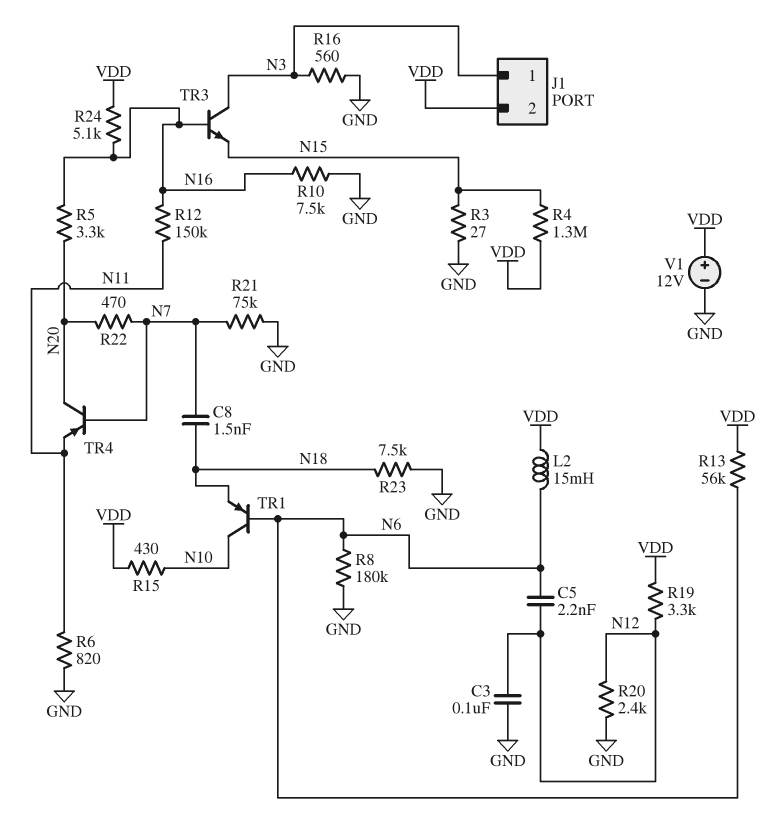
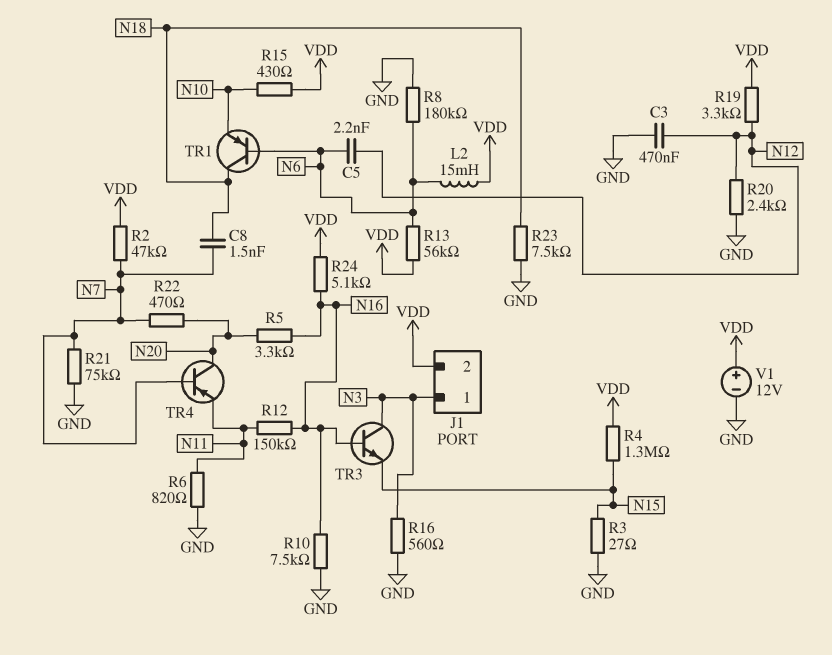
C3: 100nF (GND, N12) -> 470nF (GND, N12)
R2: none -> 47k (N7, VDD)
TR1: PNP (B N6, C N10, E N18) -> PNP (B N6, C N18, E N10)

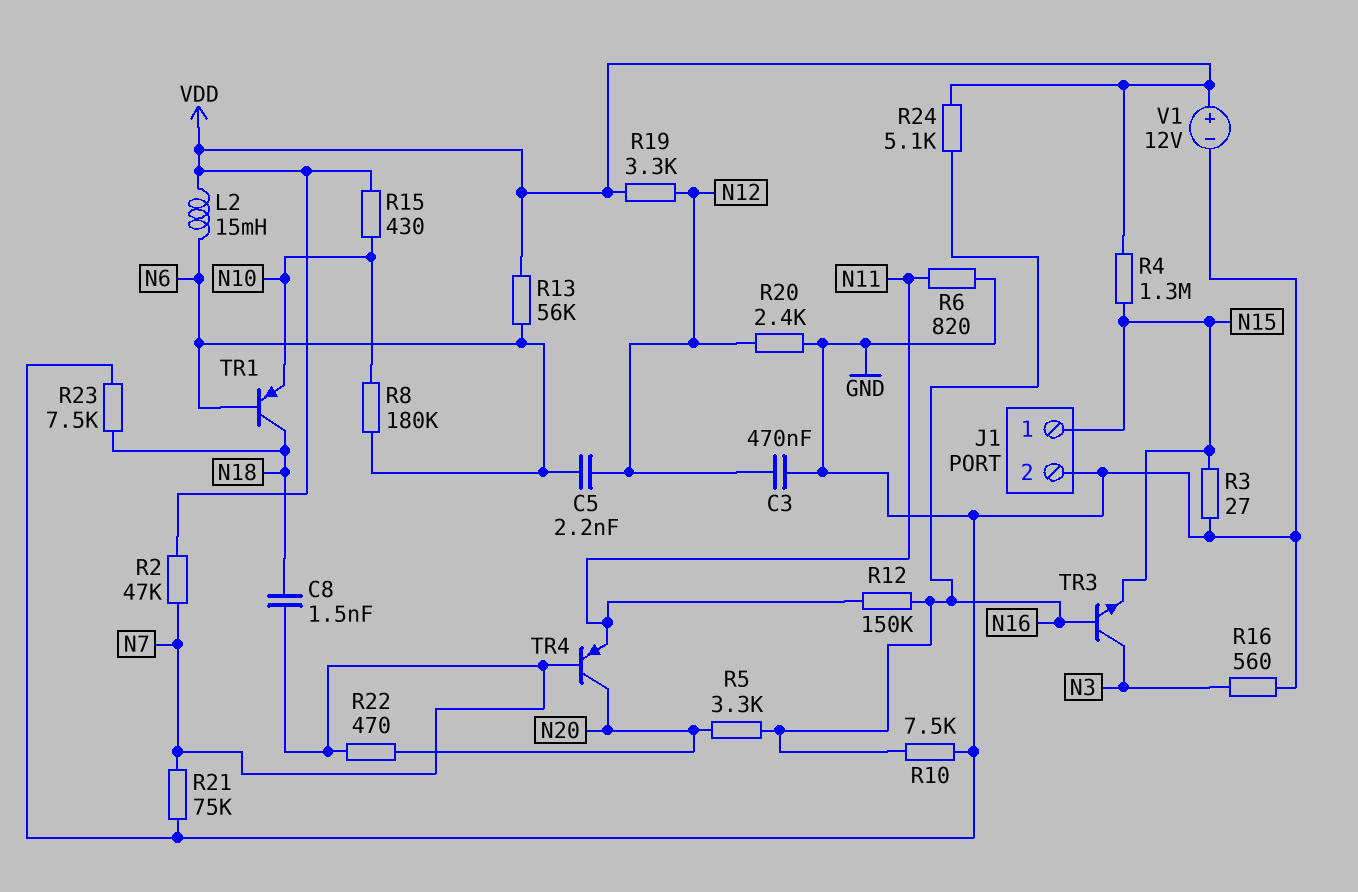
J1 pin 1: N3 -> N15
J1 pin 2: VDD -> GND
R8: 180k (GND, N6) -> 180k (N6, N10)

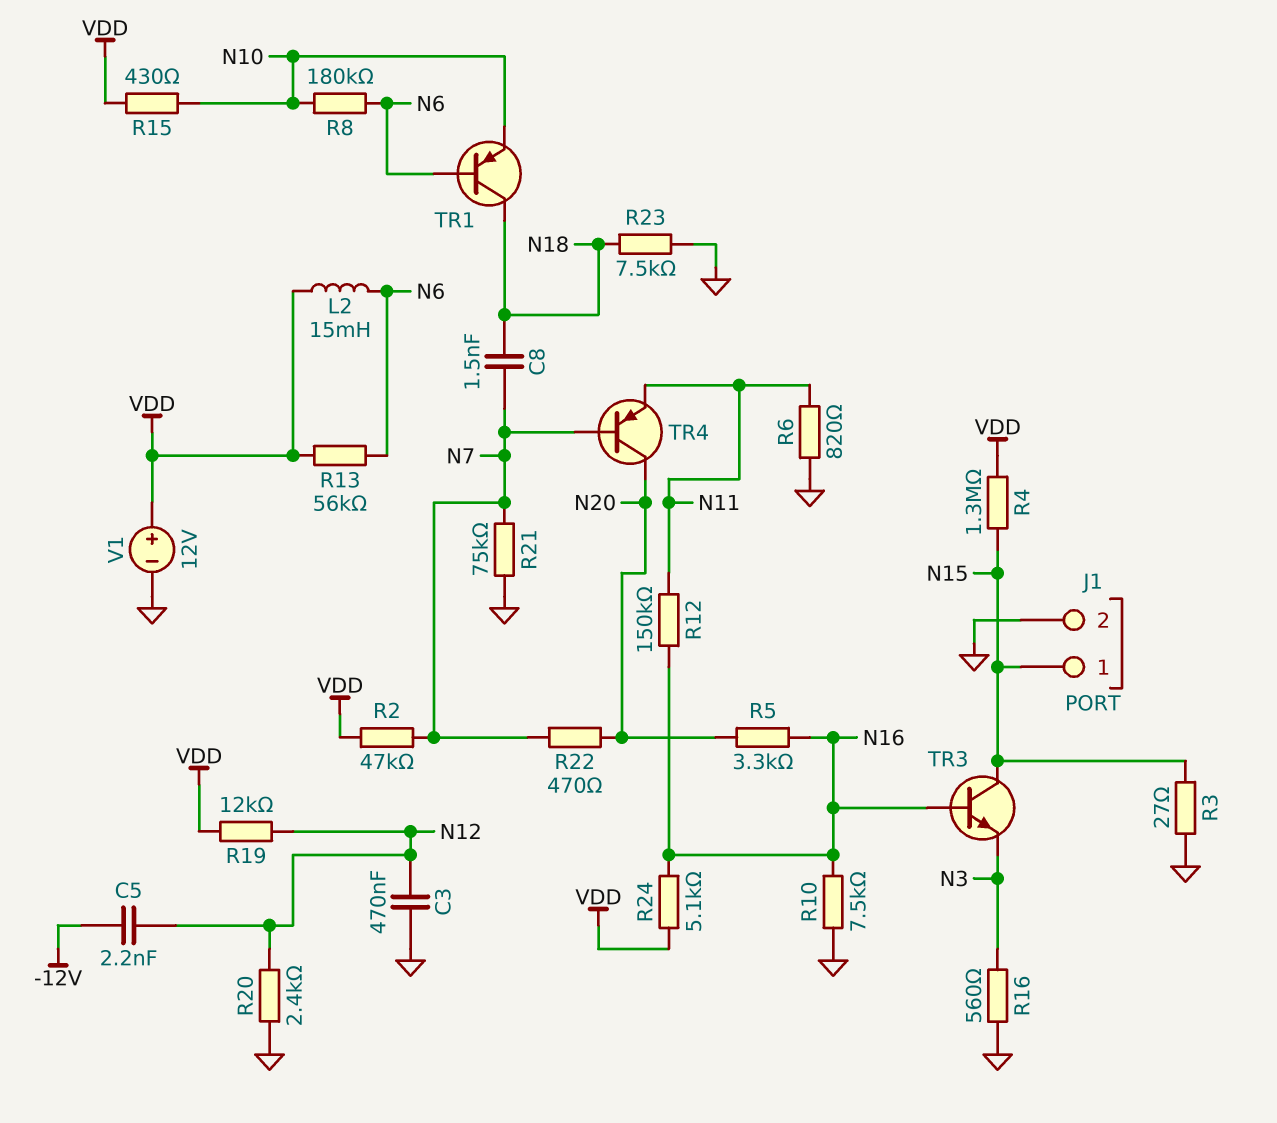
C5: 2.2nF (N6, N12) -> 2.2nF (-12V, N12)
R19: 3.3k (N12, VDD) -> 12k (N12, VDD)
TR3: NPN (B N16, C N3, E N15) -> NPN (B N16, C N15, E N3)

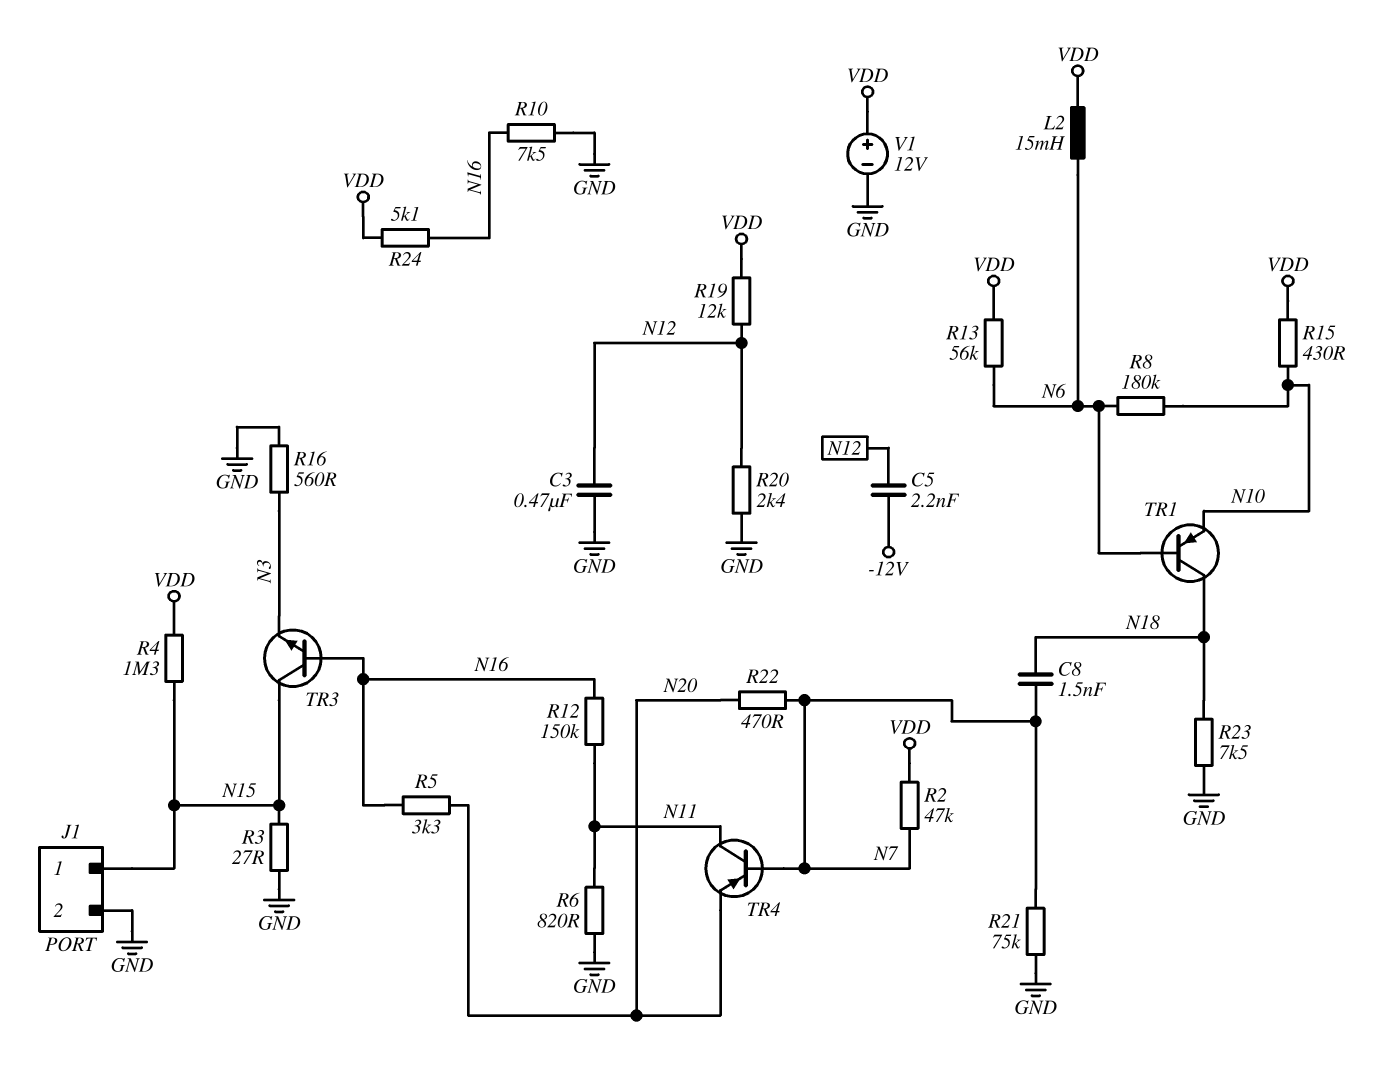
TR4: PNP (B N7, C N20, E N11) -> PNP (B N7, C N11, E N20)

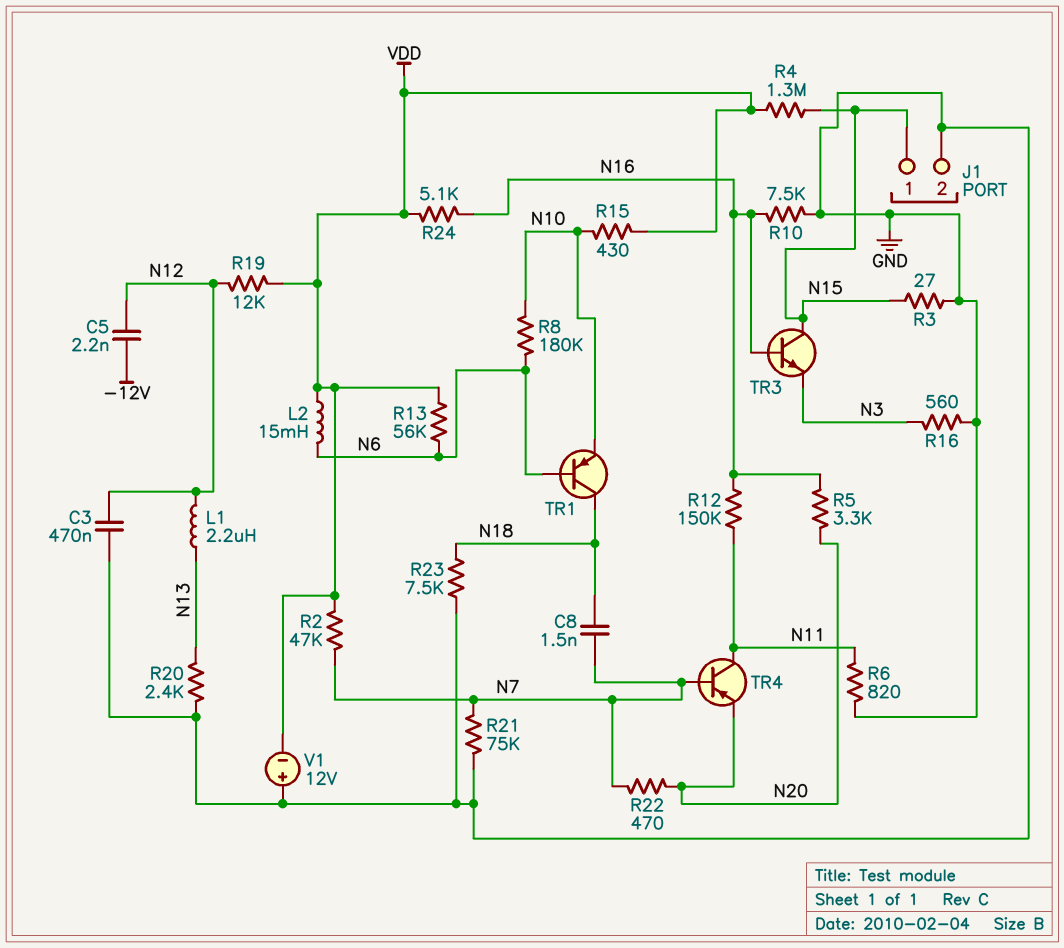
L1: none -> 2.2uH (N12, N13)
R20: 2.4k (GND, N12) -> 2.4k (GND, N13)
V1: 12V (plus VDD, minus GND) -> 12V (plus GND, minus VDD)

